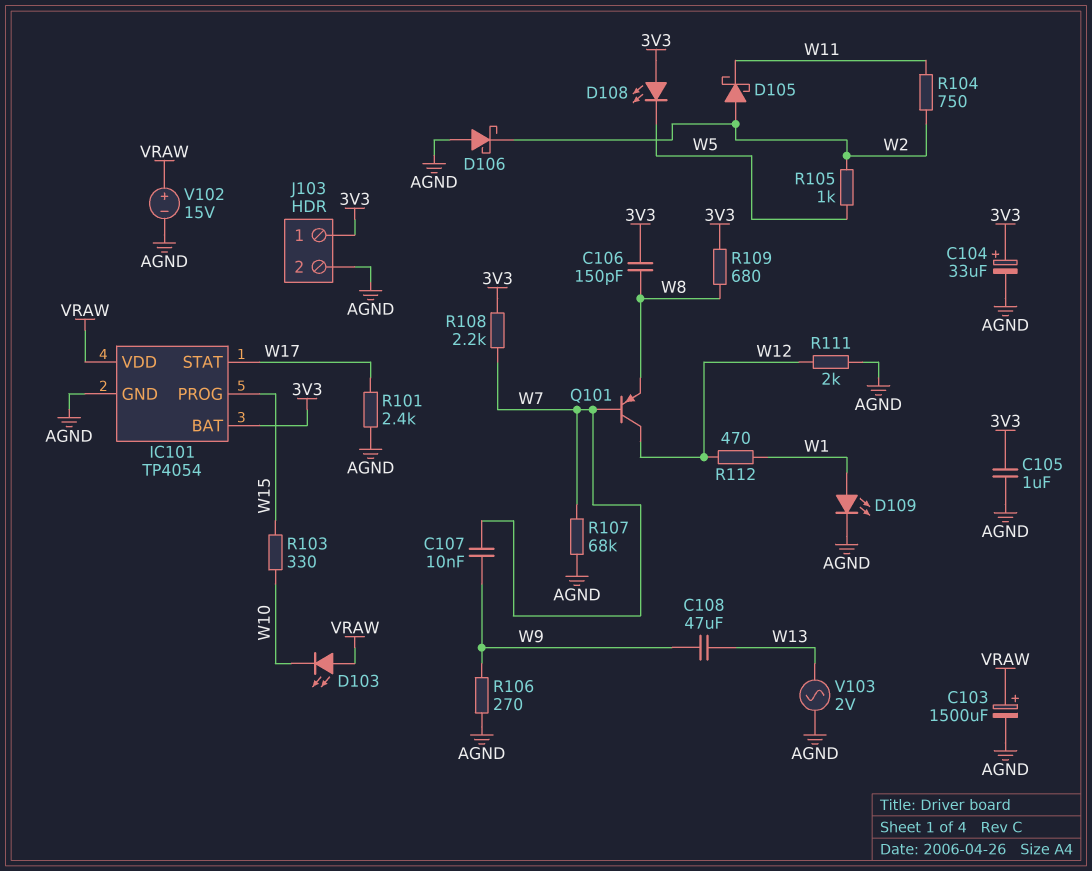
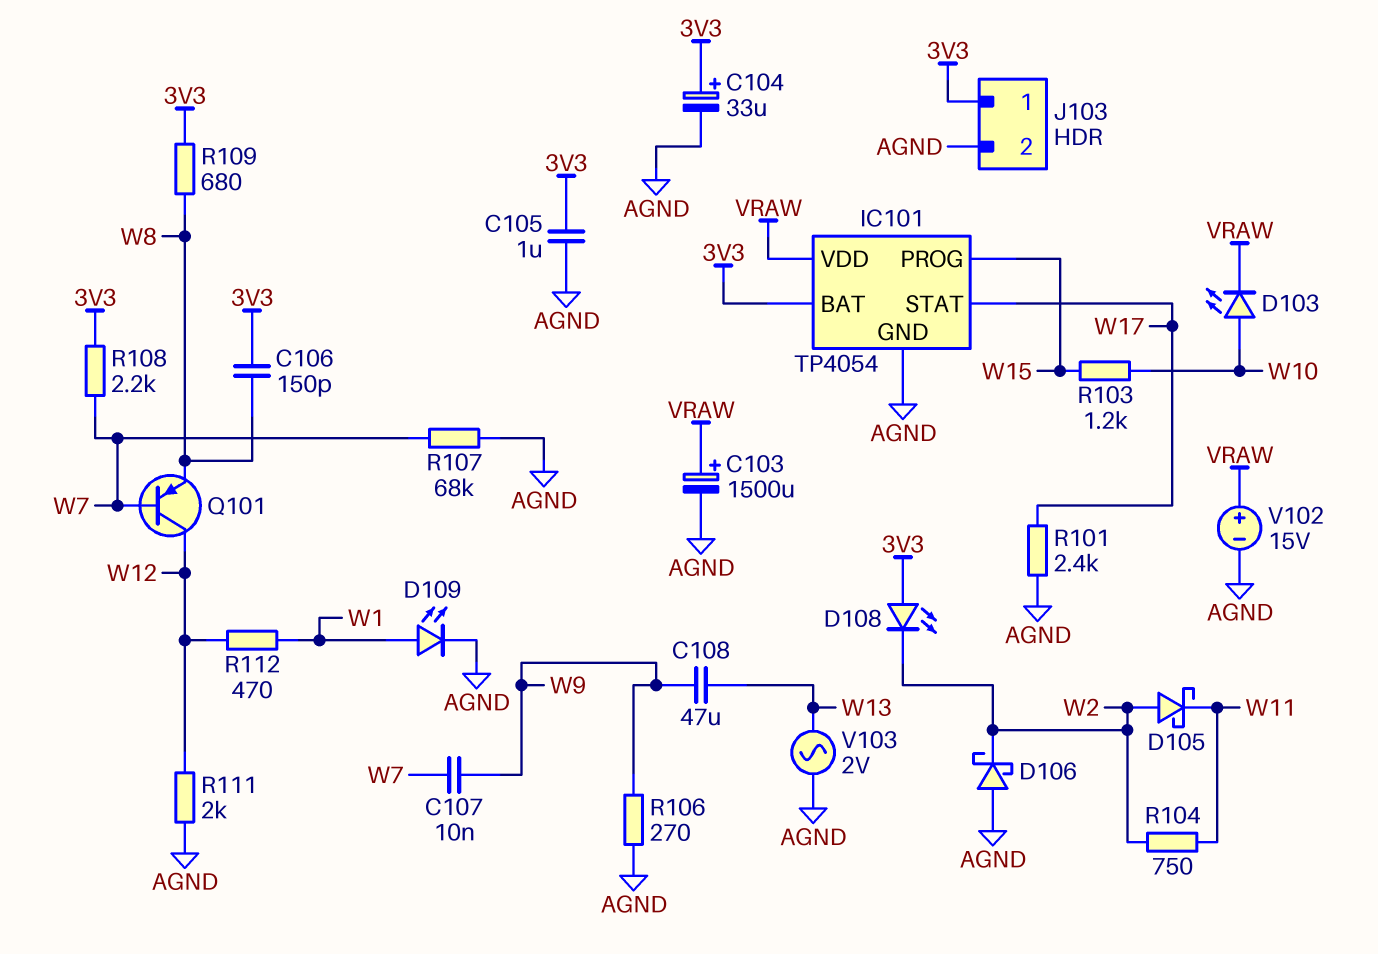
D103: LED (A VRAW, K W10) -> LED (A W10, K VRAW)
D108: LED (A 3V3, K W5) -> LED (A 3V3, K W2)
R103: 330 (W10, W15) -> 1.2k (W10, W15)
R105: 1k (W2, W5) -> none

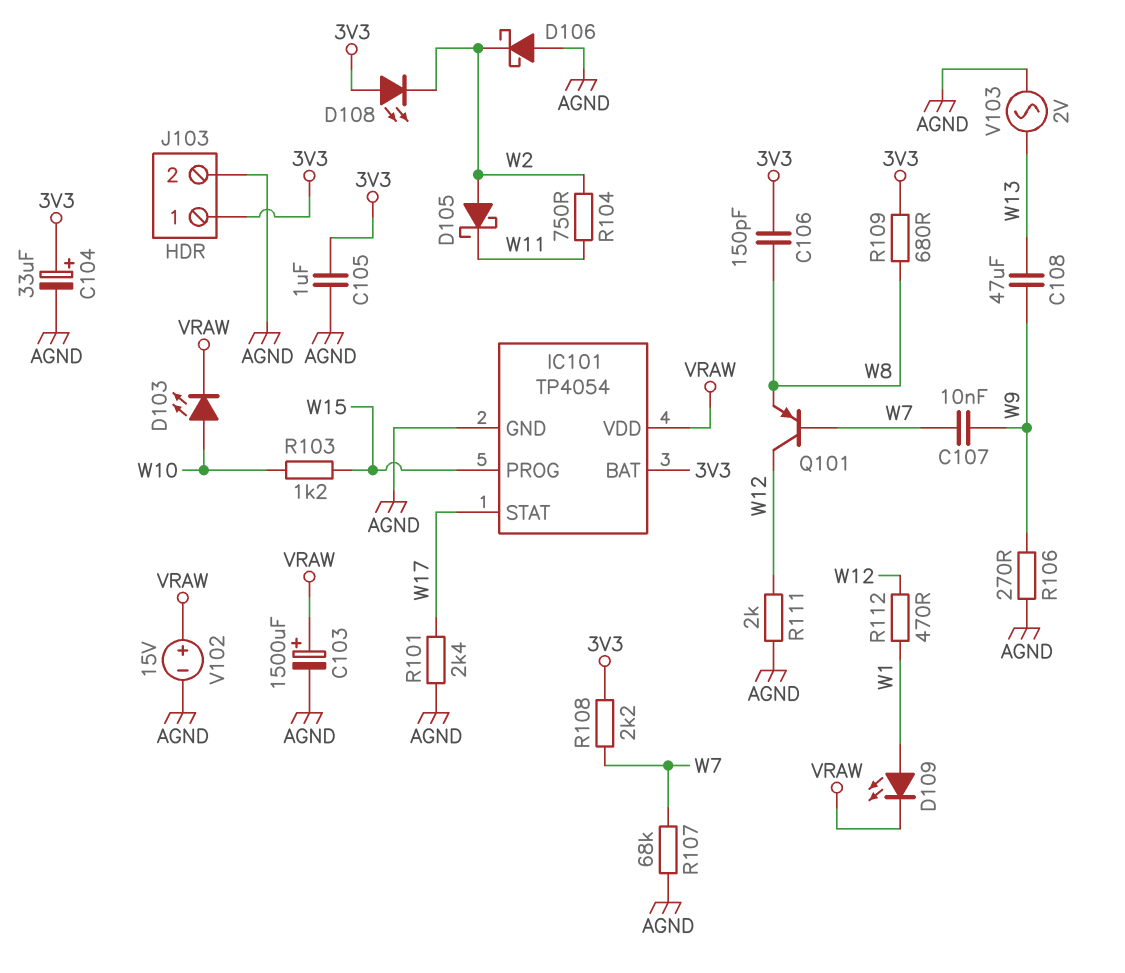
D109: LED (A W1, K AGND) -> LED (A W1, K VRAW)

